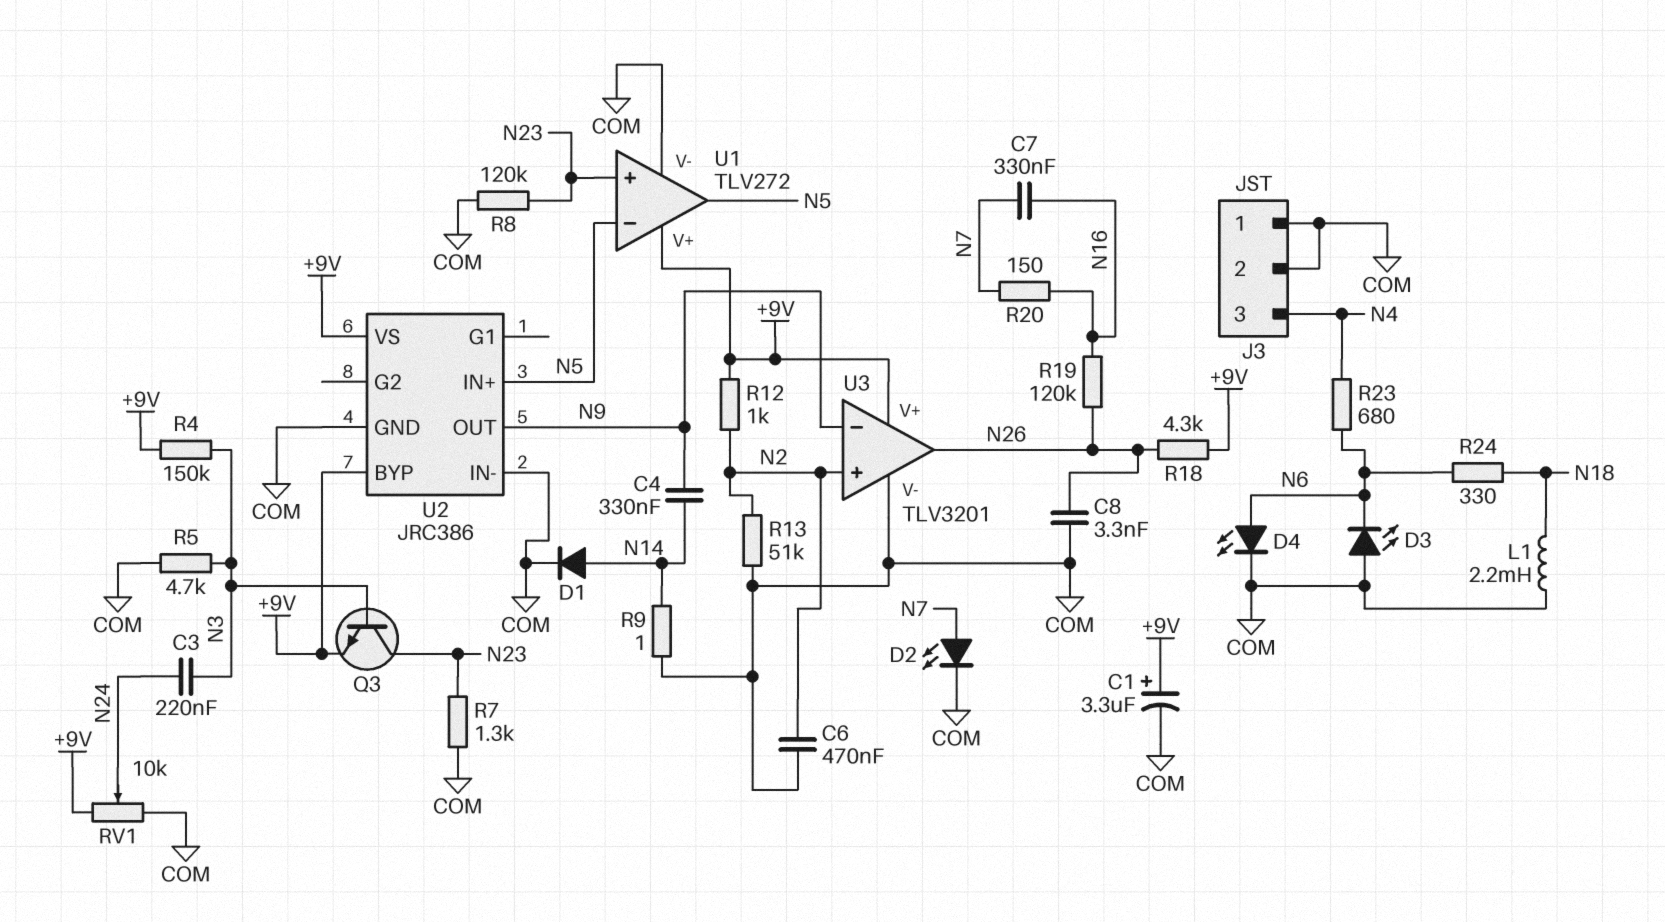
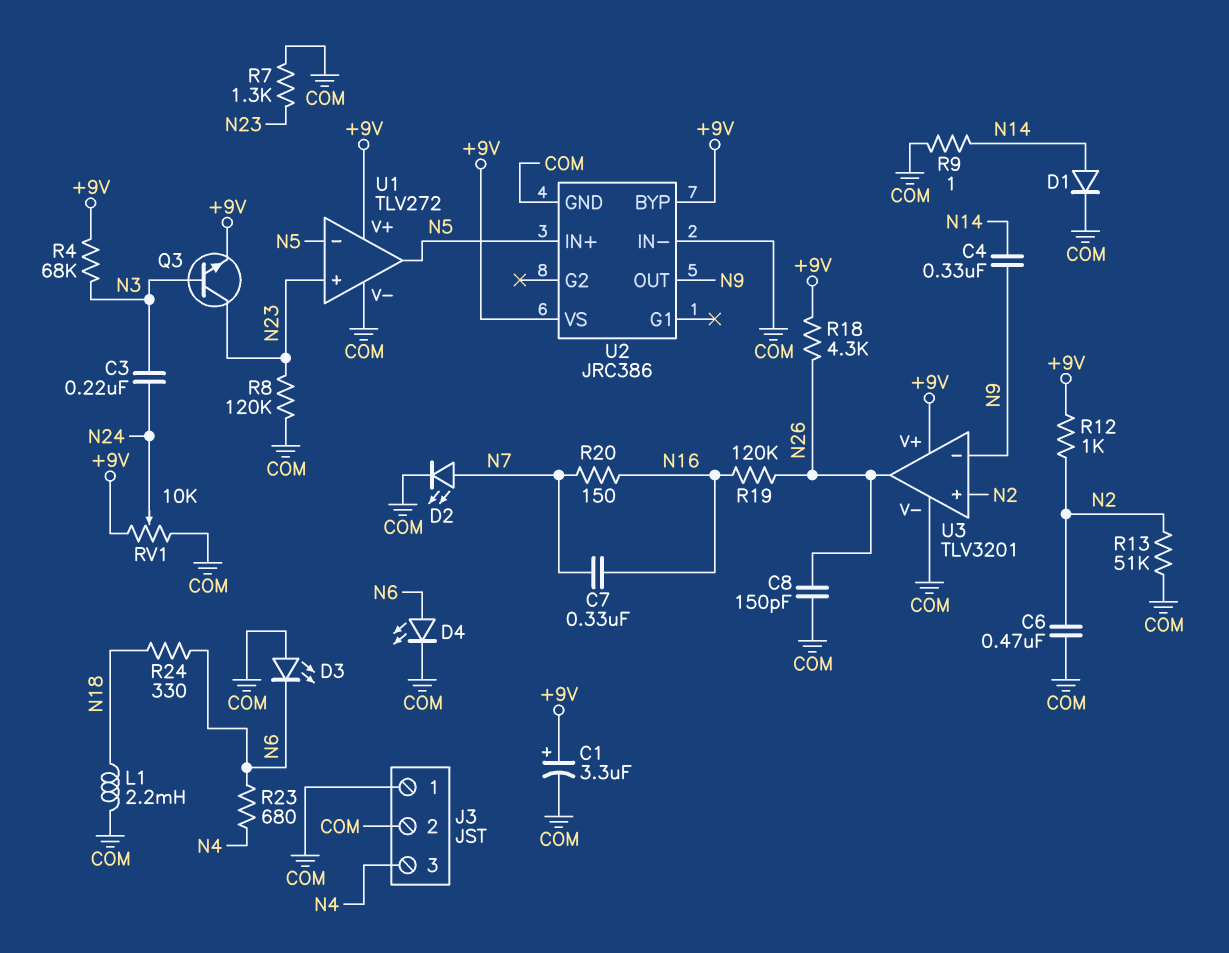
C8: 3.3nF (COM, N26) -> 150pF (COM, N26)
R4: 150k (+9V, N3) -> 68k (+9V, N3)
R5: 4.7k (COM, N3) -> none

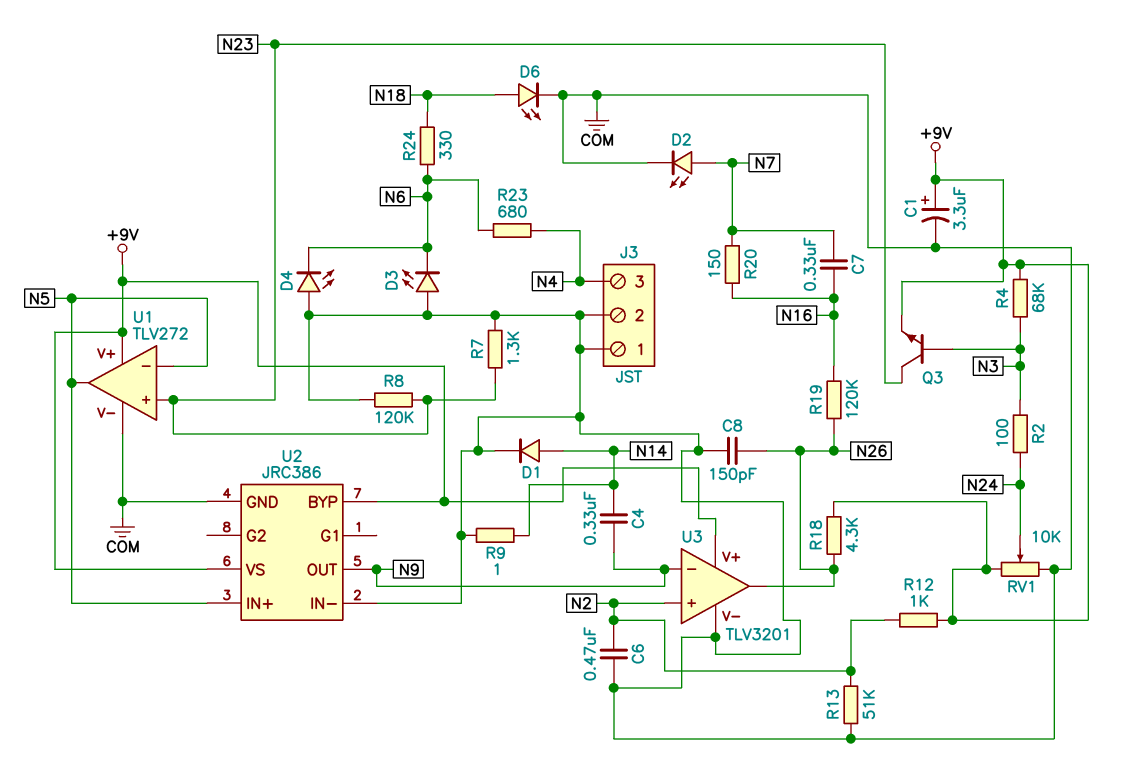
C3: 220nF (N3, N24) -> none
D4: LED (A N6, K COM) -> LED (A COM, K N6)
D6: none -> LED (A N18, K COM)
L1: 2.2mH (COM, N18) -> none
R2: none -> 100 (N3, N24)

